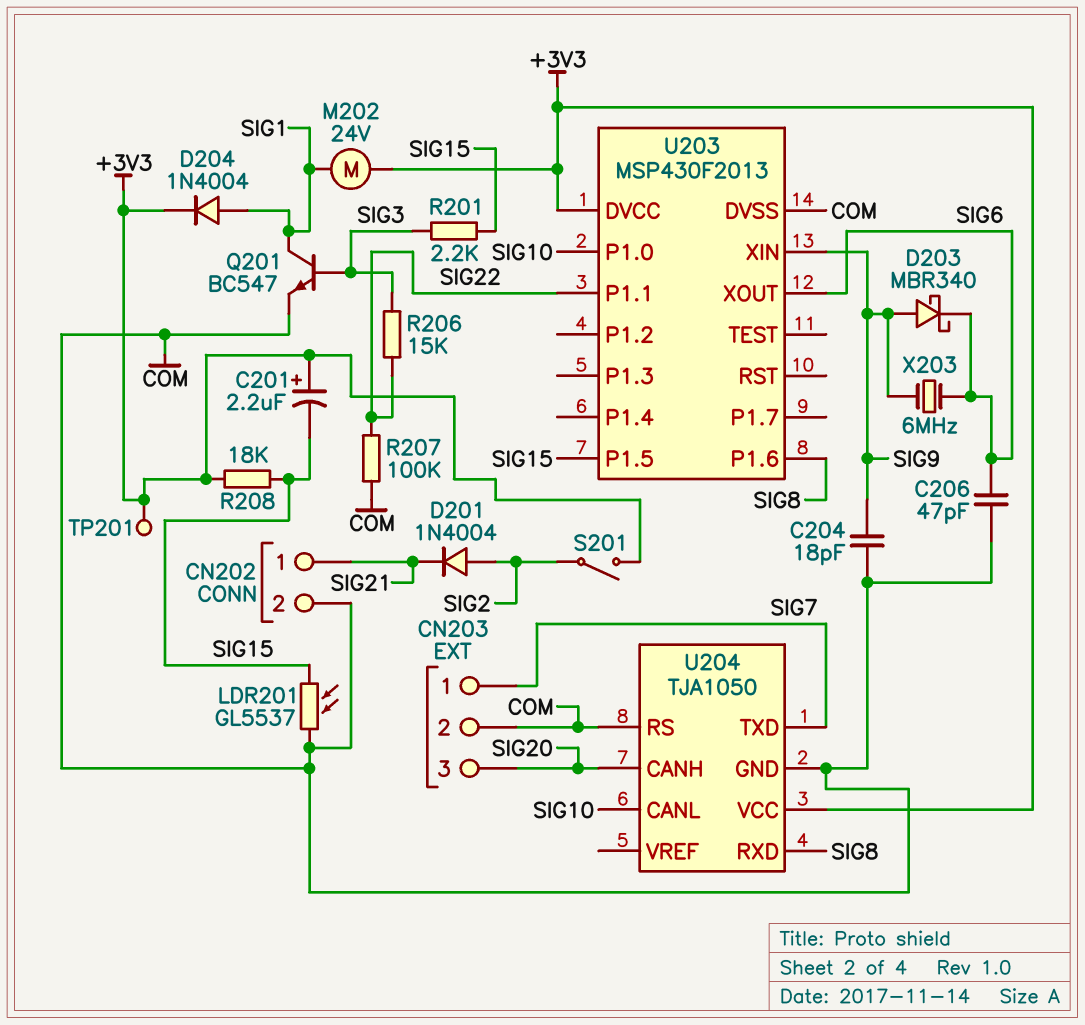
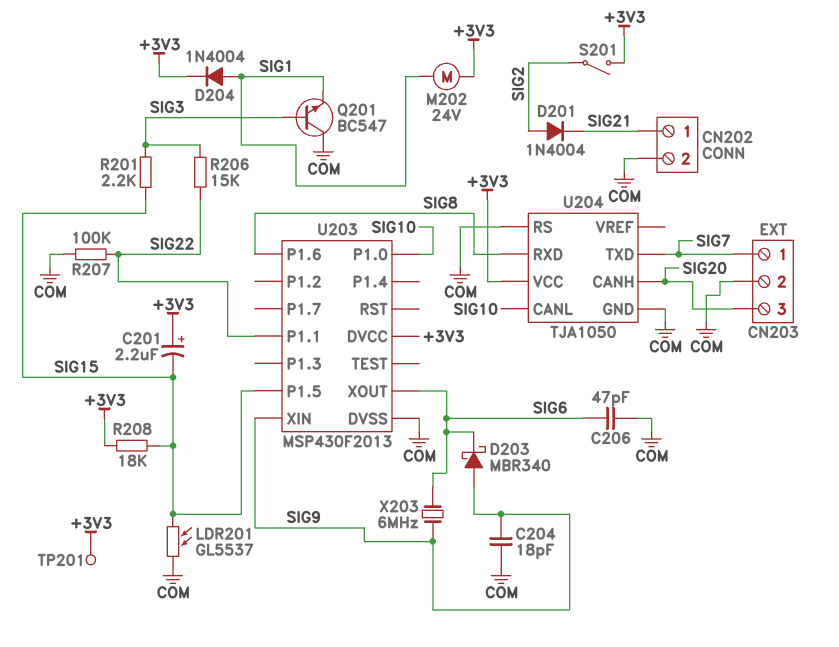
Q201: NPN BC547 (B SIG3, C SIG1, E COM) -> NPN BC547 (B SIG3, C COM, E SIG1)

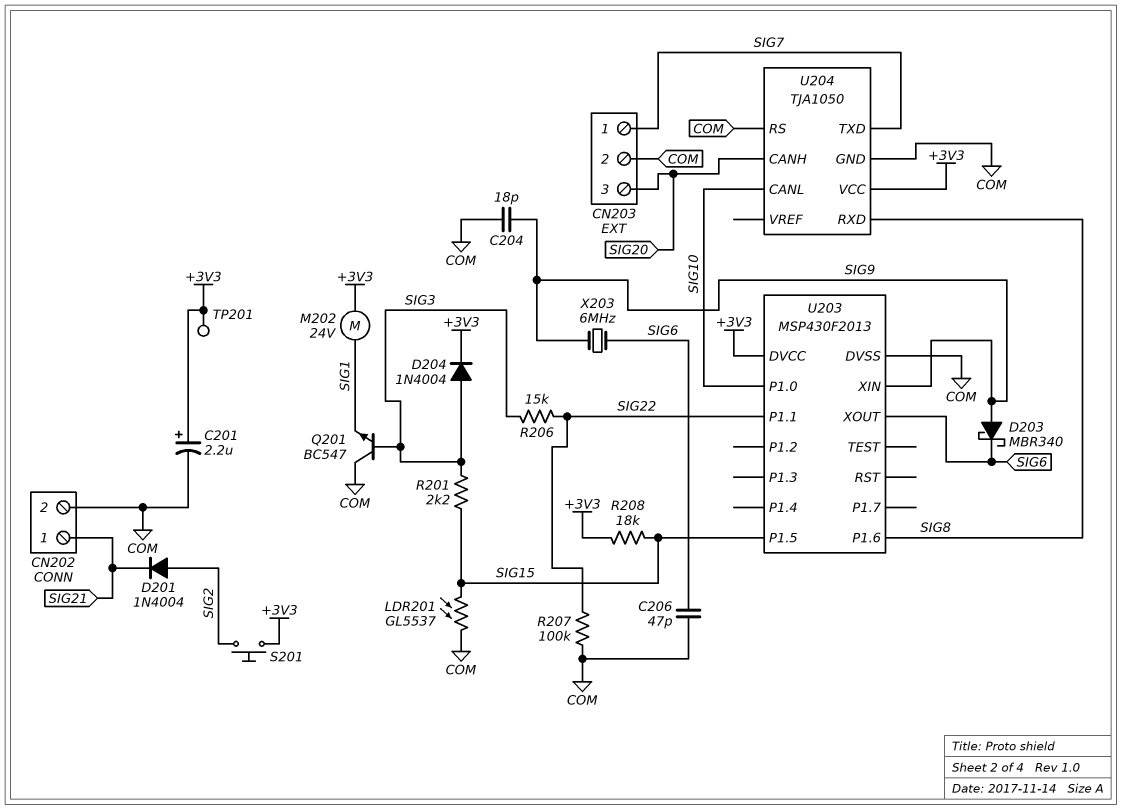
C201: 2.2uF (plus +3V3, minus SIG15) -> 2.2uF (plus +3V3, minus COM)
D204: diode 1N4004 (A SIG1, K +3V3) -> diode 1N4004 (A SIG3, K +3V3)
S201: switch (+3V3, SIG2) -> button (+3V3, SIG2)

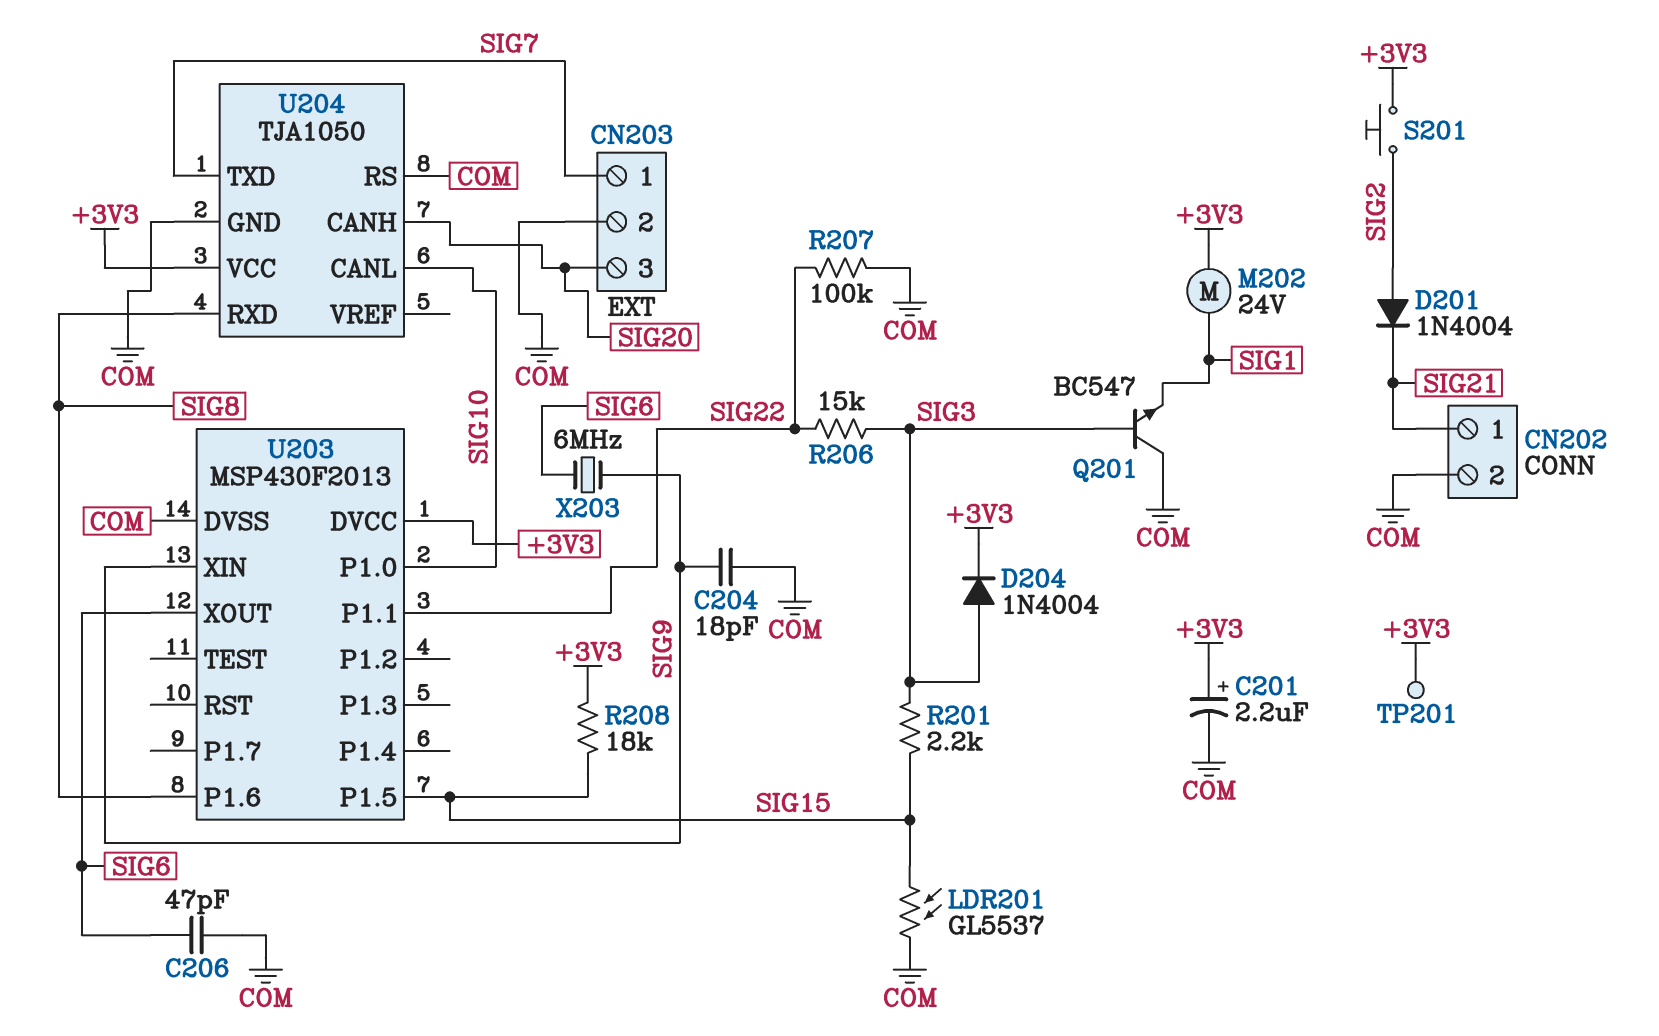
D203: schottky MBR340 (A SIG9, K SIG6) -> none

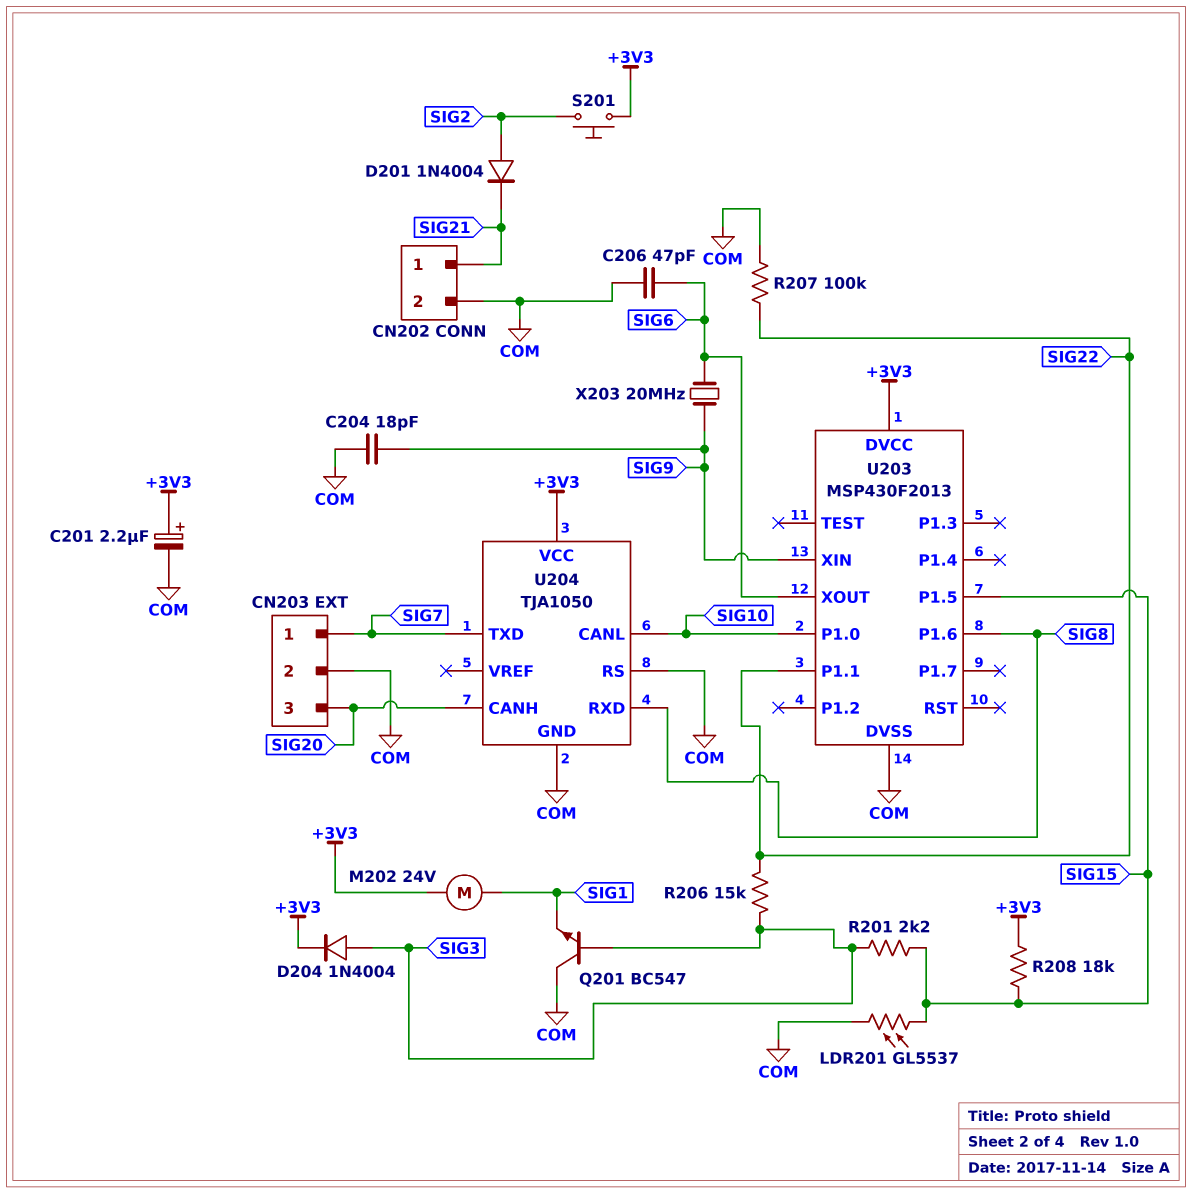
TP201: test point (+3V3) -> none
X203: 6MHz (SIG6, SIG9) -> 20MHz (SIG6, SIG9)

